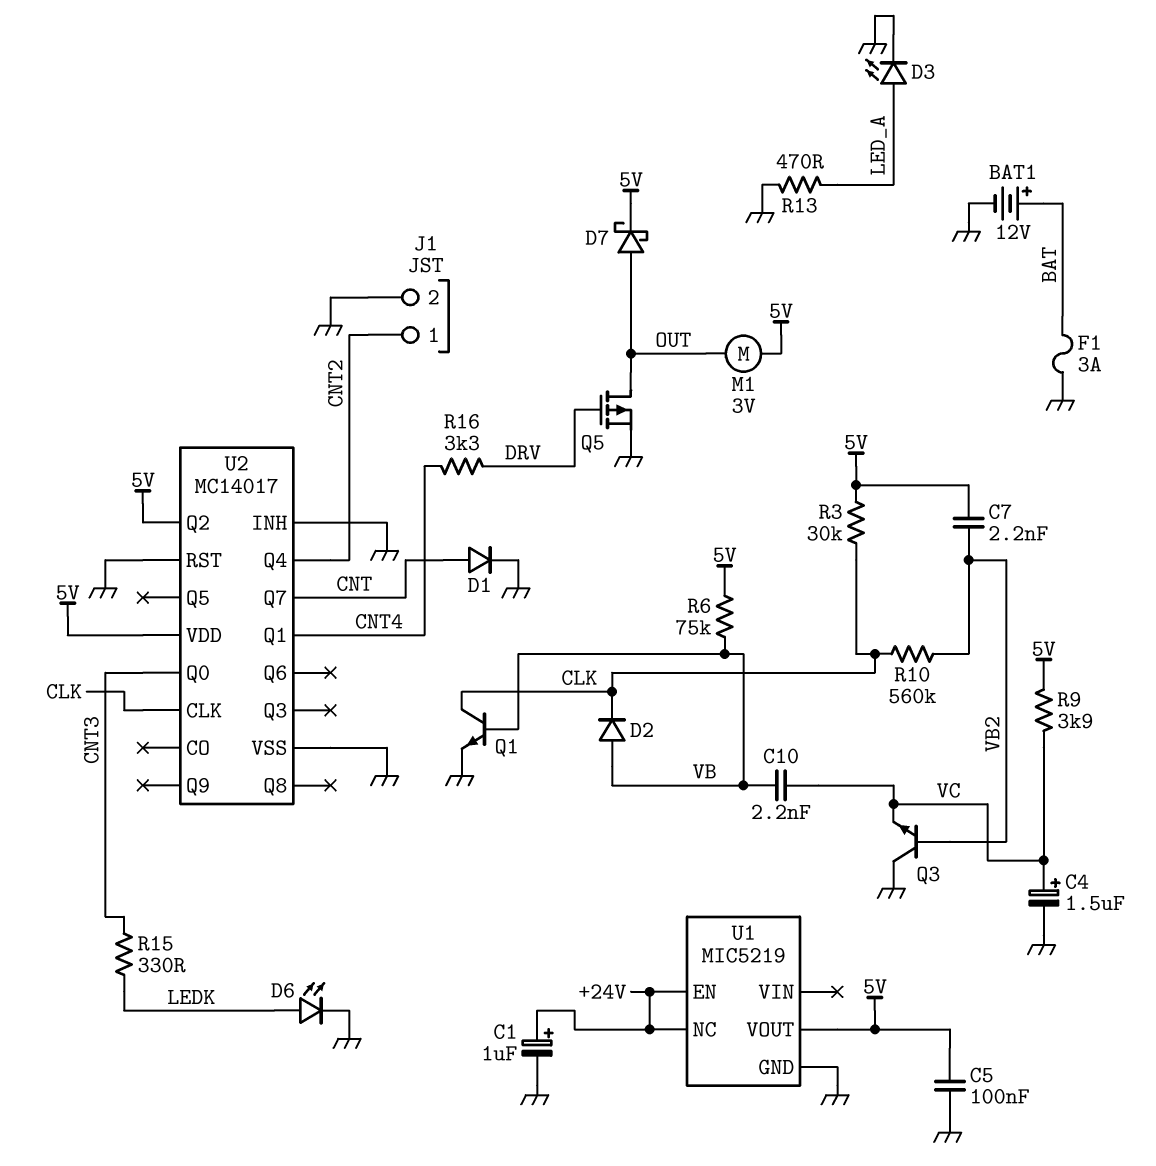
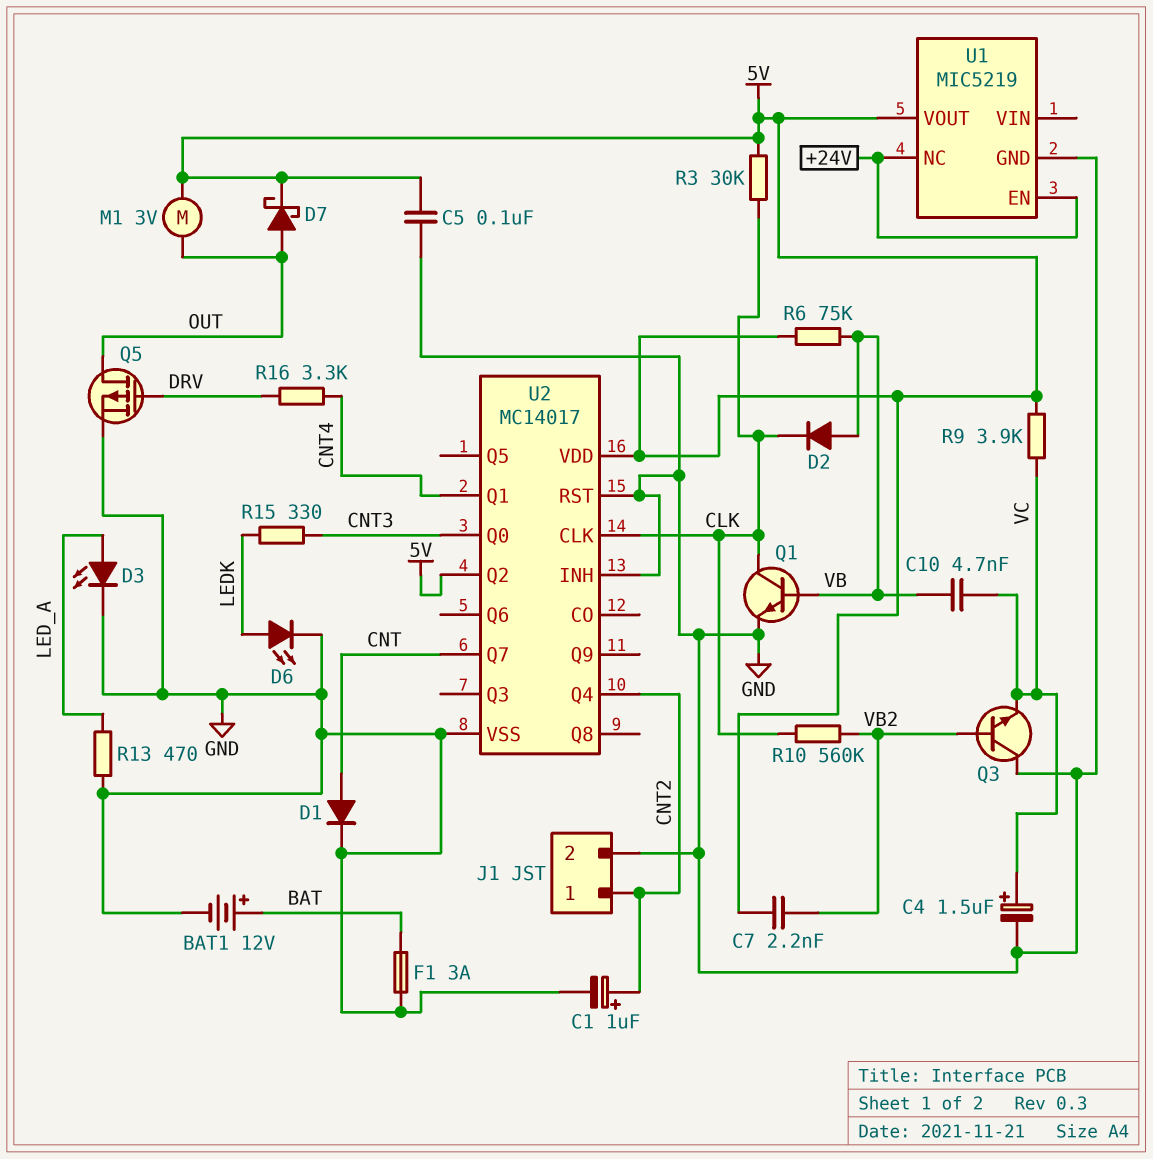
C1: 1uF (plus +24V, minus GND) -> 1uF (plus CNT2, minus GND)
C10: 2.2nF (VB, VC) -> 4.7nF (VB, VC)

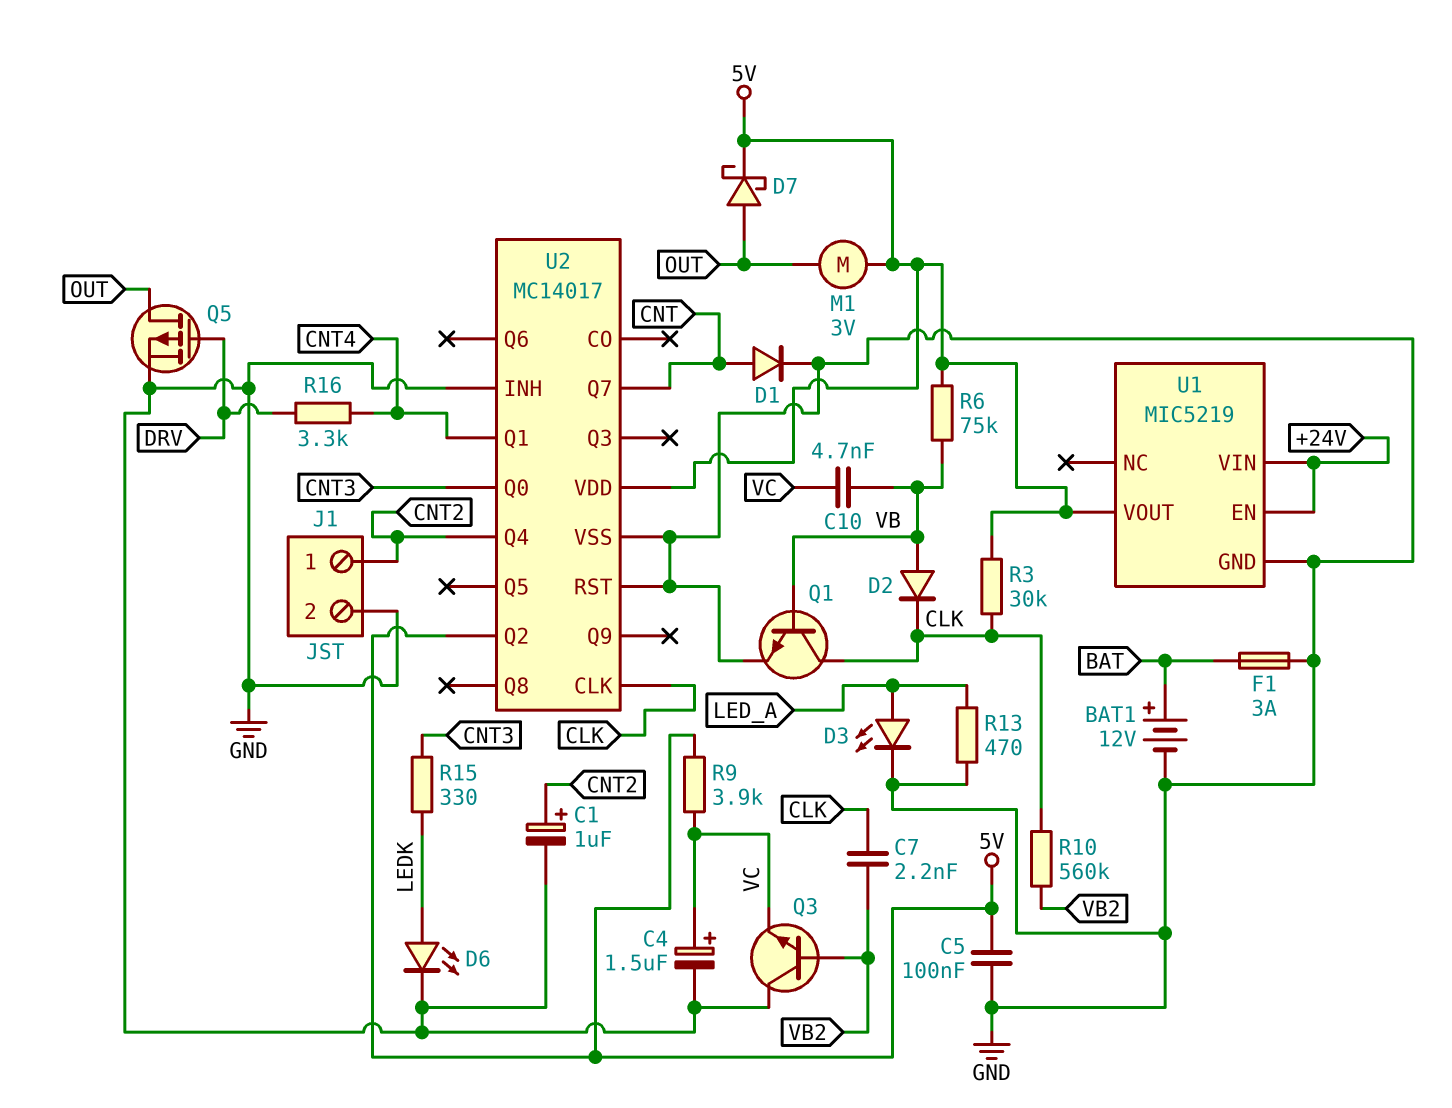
C7: 2.2nF (5V, VB2) -> 2.2nF (CLK, VB2)
U1 pin NC: +24V -> none
U1 pin VIN: none -> +24V

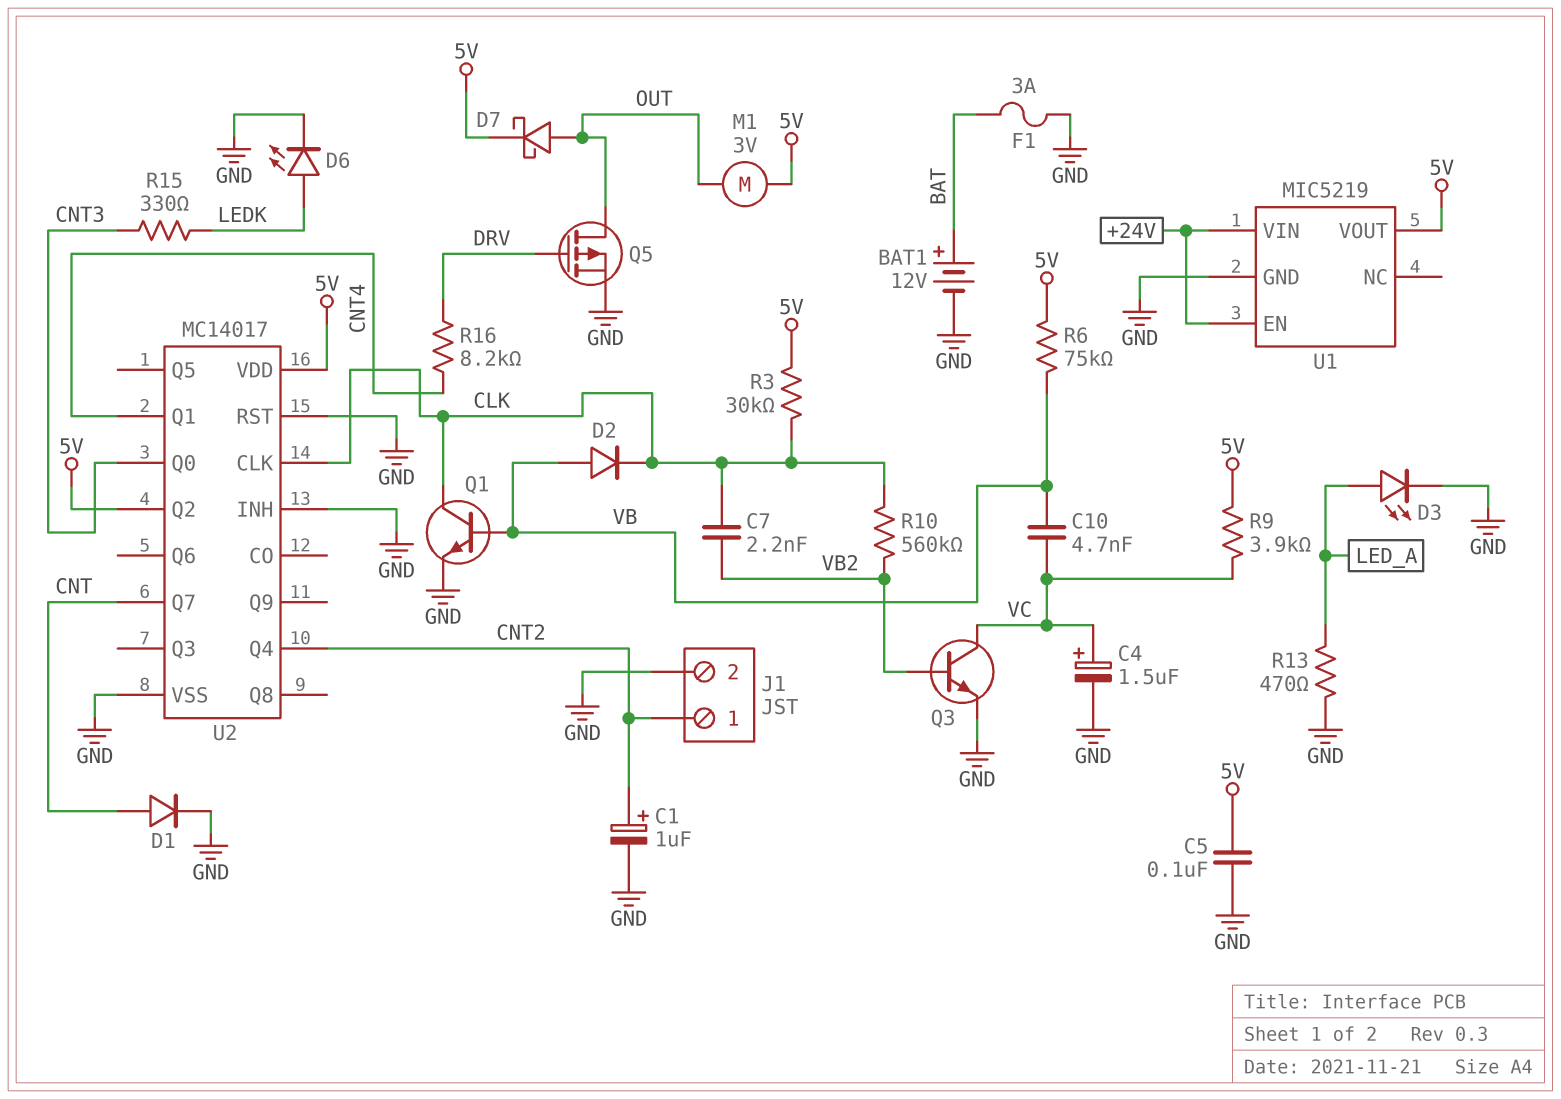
Q3: NPN (B VB2, C GND, E VC) -> NPN (B VB2, C VC, E GND)
R16: 3.3k (CNT4, DRV) -> 8.2k (CNT4, DRV)

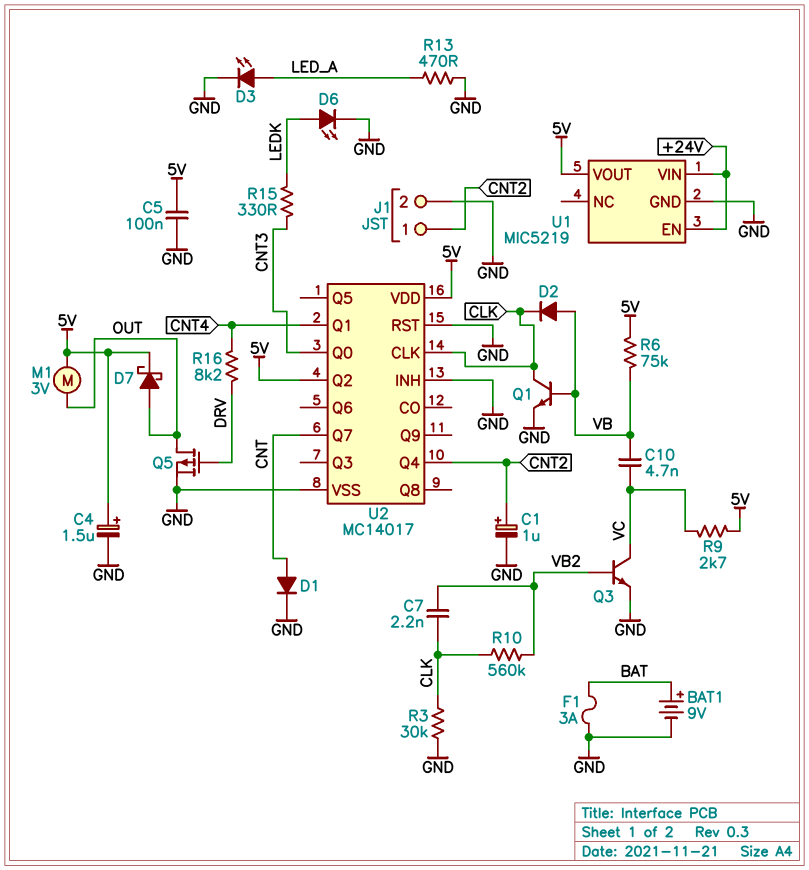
BAT1: 12V (plus BAT, minus GND) -> 9V (plus BAT, minus GND)
C4: 1.5uF (plus VC, minus GND) -> 1.5uF (plus 5V, minus GND)
R3: 30k (5V, CLK) -> 30k (CLK, GND)
R9: 3.9k (5V, VC) -> 2.7k (5V, VC)

